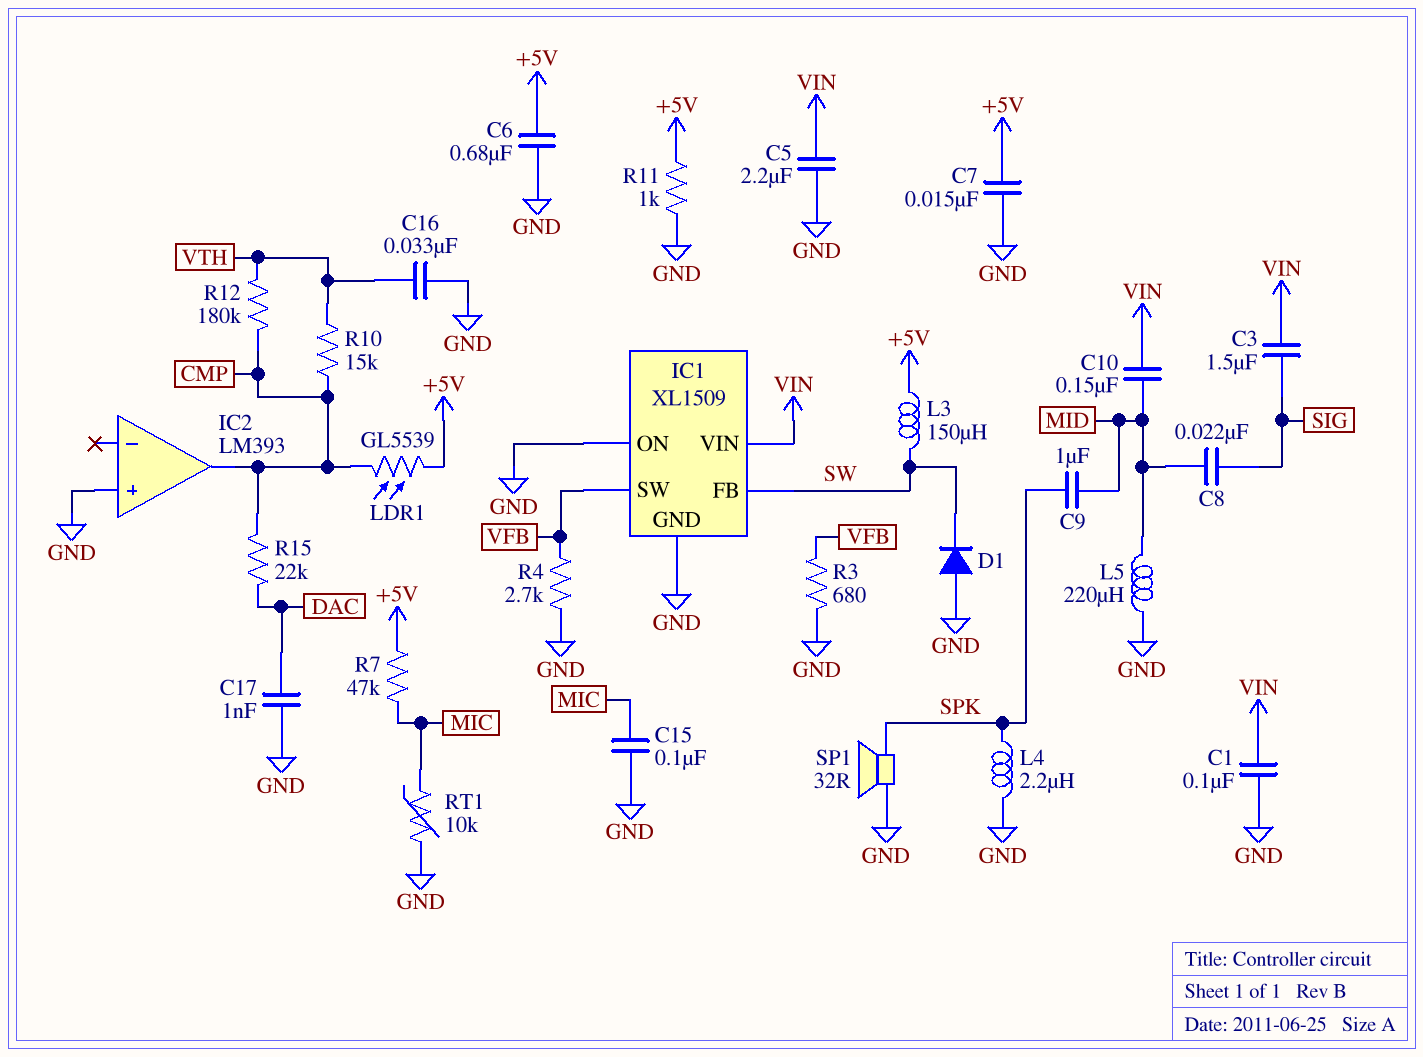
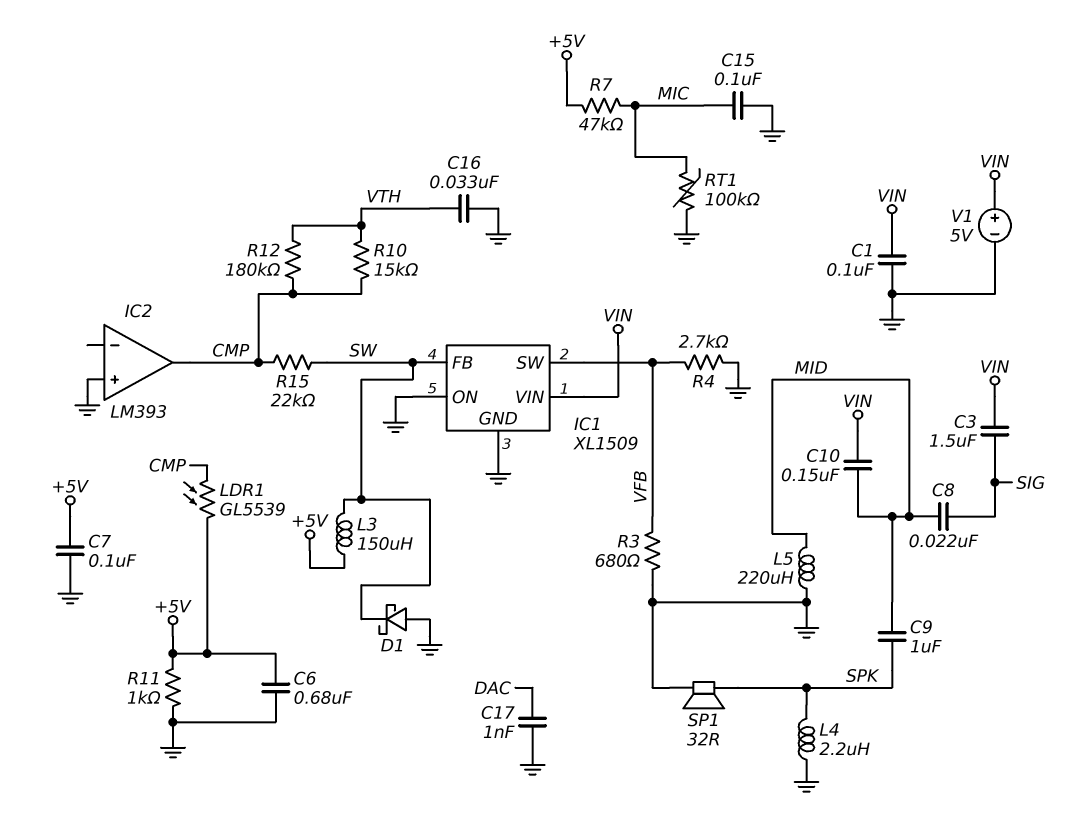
C5: 2.2uF (GND, VIN) -> none
C7: 15nF (+5V, GND) -> 100nF (+5V, GND)
D1: diode (A GND, K SW) -> schottky (A GND, K SW)
R15: 22k (CMP, DAC) -> 22k (CMP, SW)
RT1: 10k (GND, MIC) -> 100k (GND, MIC)
V1: none -> 5V (plus VIN, minus GND)

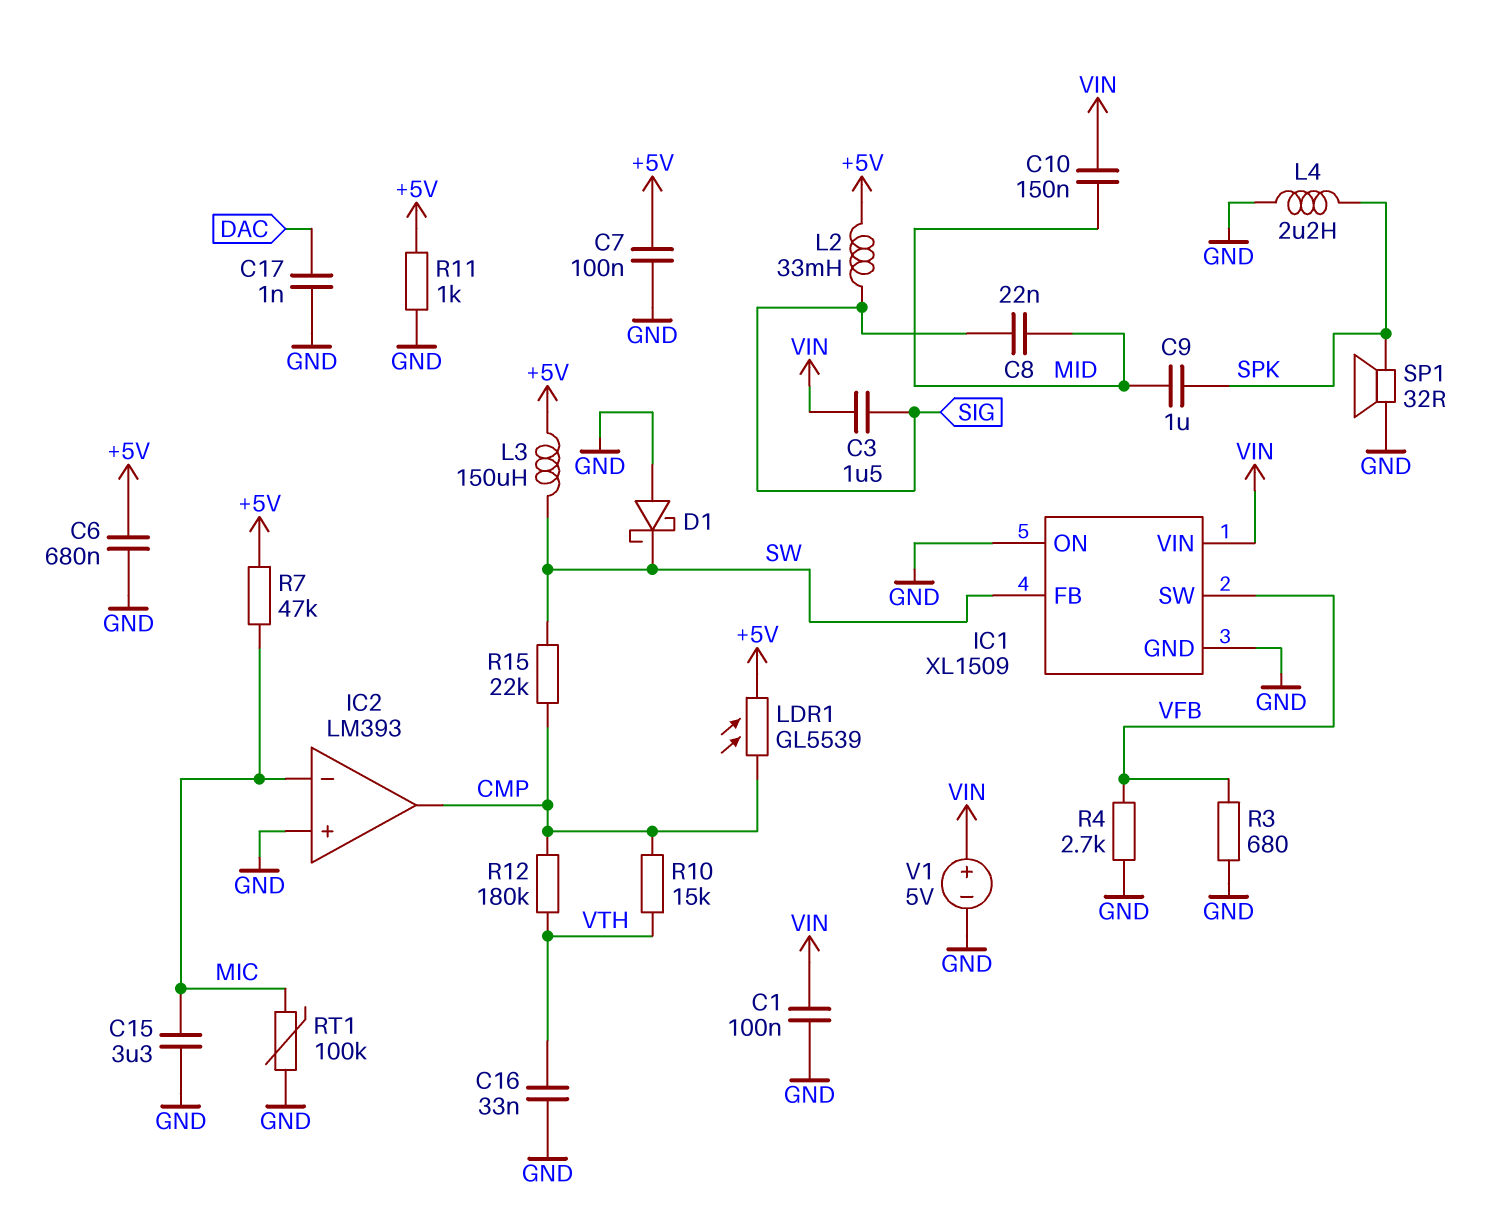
C15: 100nF (GND, MIC) -> 3.3uF (GND, MIC)
IC2 pin in-: none -> MIC
L2: none -> 33mH (+5V, SIG)
L5: 220uH (GND, MID) -> none

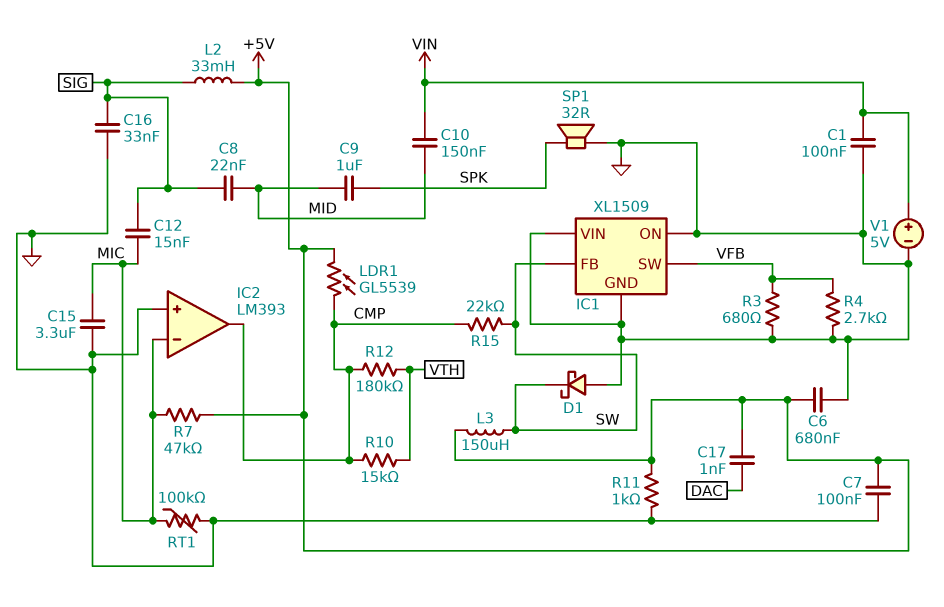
C3: 1.5uF (SIG, VIN) -> none
C12: none -> 15nF (MIC, SIG)
C16: 33nF (GND, VTH) -> 33nF (GND, SIG)
C17: 1nF (DAC, GND) -> 1nF (+5V, DAC)
IC1 pin VIN: VIN -> GND
L4: 2.2uH (GND, SPK) -> none

